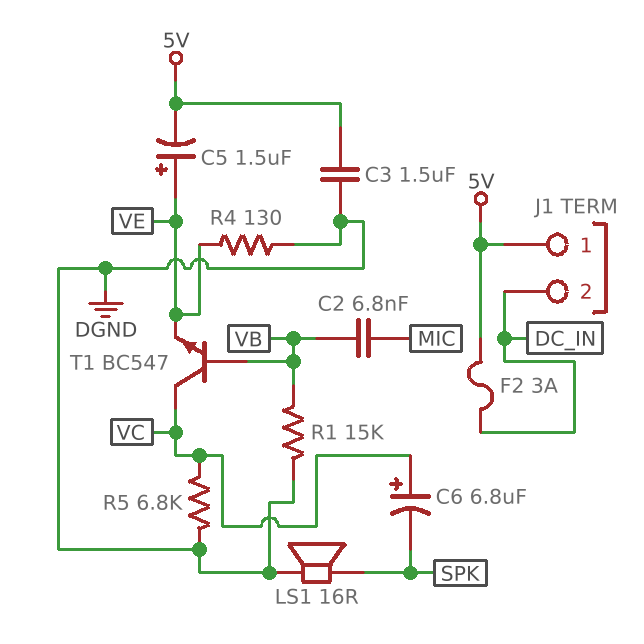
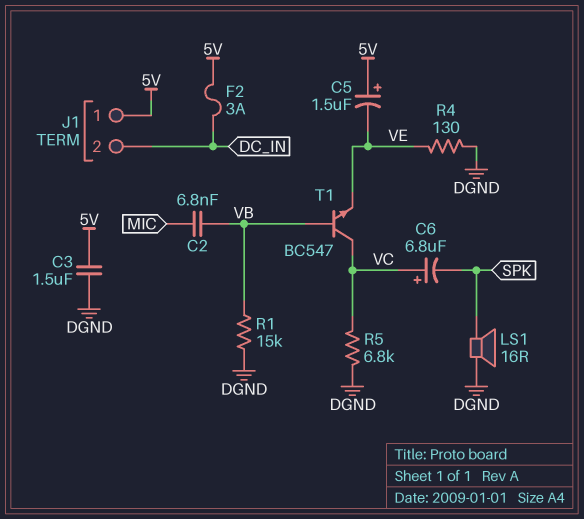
C5: 1.5uF (plus VE, minus 5V) -> 1.5uF (plus 5V, minus VE)

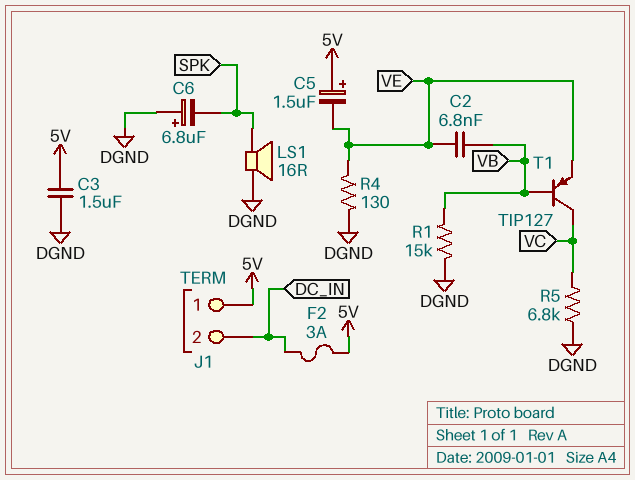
C2: 6.8nF (MIC, VB) -> 6.8nF (VB, VE)
C6: 6.8uF (plus VC, minus SPK) -> 6.8uF (plus DGND, minus SPK)
T1: NPN BC547 (B VB, C VC, E VE) -> PNP TIP127 (B VB, C VC, E VE)

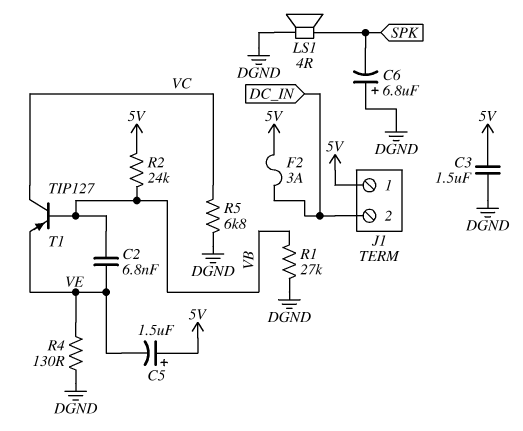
LS1: speaker 16R (DGND, SPK) -> speaker 4R (DGND, SPK)
R1: 15k (DGND, VB) -> 27k (DGND, VB)
R2: none -> 24k (5V, VB)

